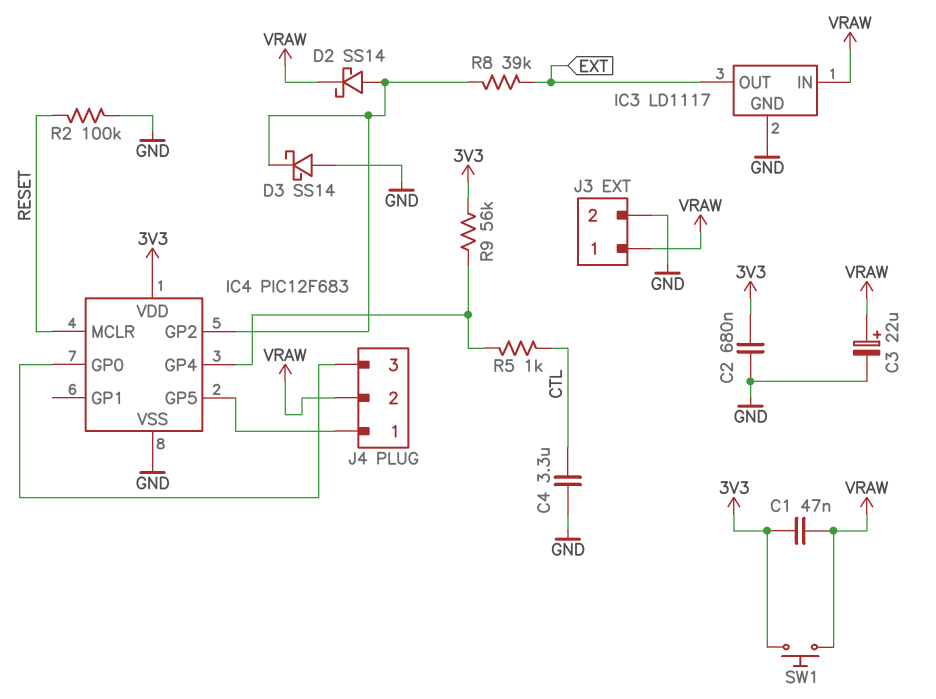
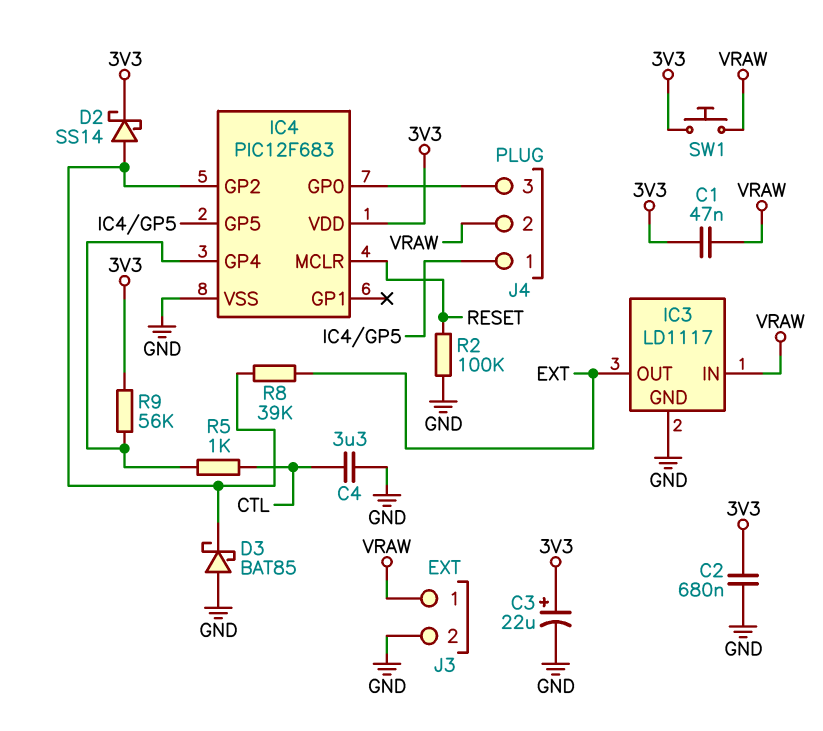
C3: 22uF (plus VRAW, minus GND) -> 22uF (plus 3V3, minus GND)
D2: schottky SS14 (A IC4/GP2, K VRAW) -> schottky SS14 (A IC4/GP2, K 3V3)
D3: schottky SS14 (A GND, K IC4/GP2) -> schottky BAT85 (A GND, K IC4/GP2)

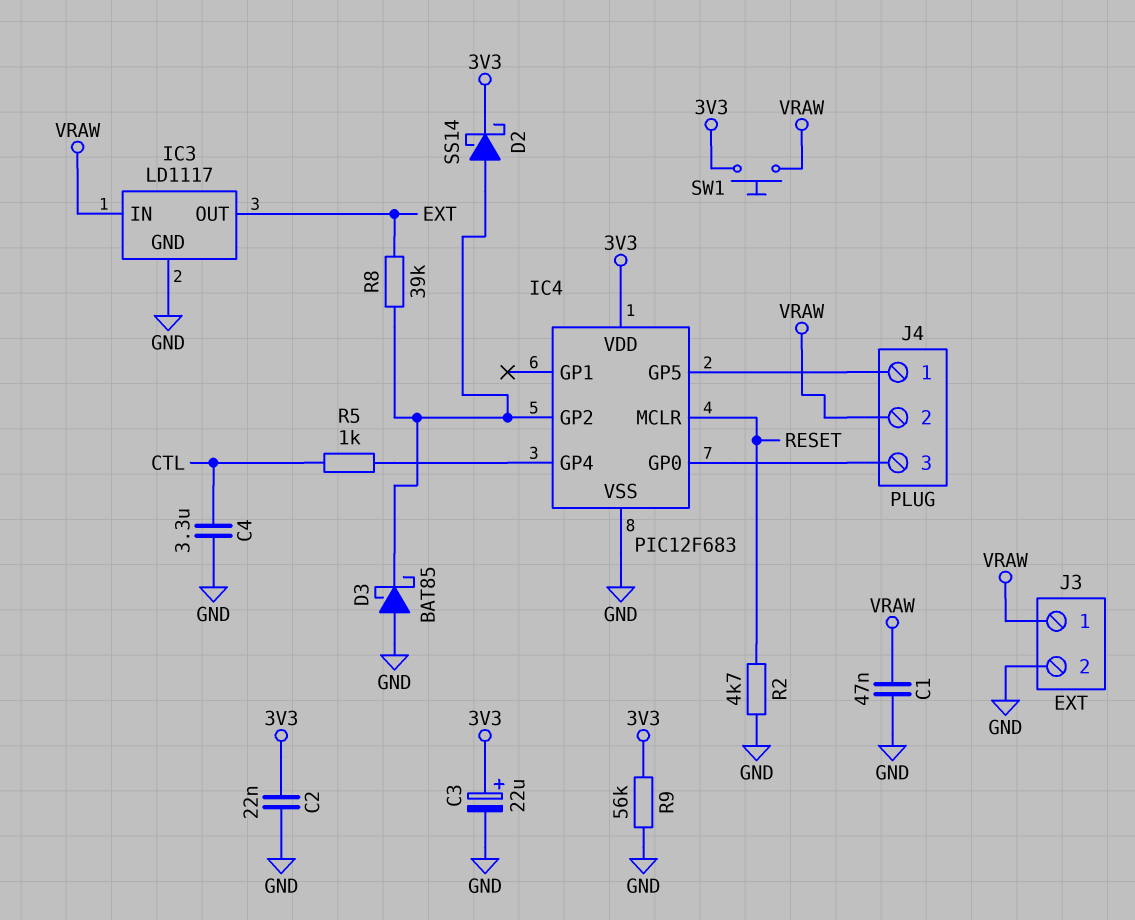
C1: 47nF (3V3, VRAW) -> 47nF (GND, VRAW)
C2: 680nF (3V3, GND) -> 22nF (3V3, GND)
R2: 100k (GND, RESET) -> 4.7k (GND, RESET)
R9: 56k (3V3, IC4/GP4) -> 56k (3V3, GND)

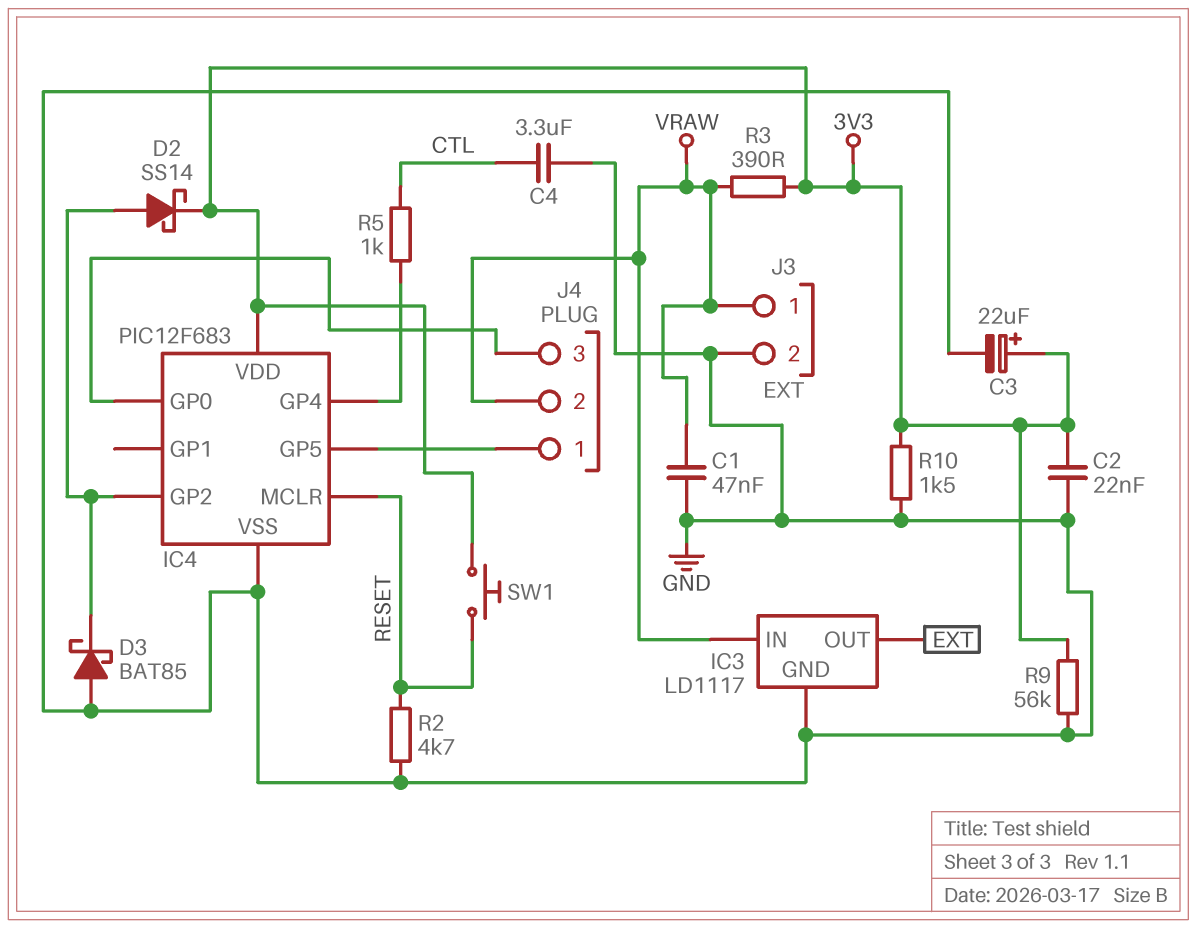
R3: none -> 390 (3V3, VRAW)
R8: 39k (EXT, IC4/GP2) -> none
R10: none -> 1.5k (3V3, GND)
SW1: button (3V3, VRAW) -> button (3V3, RESET)

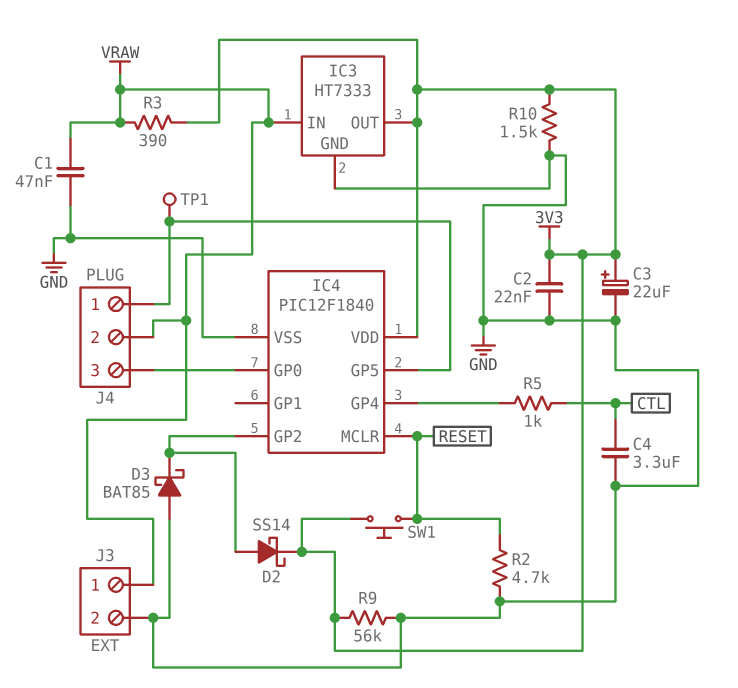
IC3: LD1117 -> HT7333
IC3 pin OUT: EXT -> 3V3
IC4: PIC12F683 -> PIC12F1840
TP1: none -> test point (IC4/GP5)

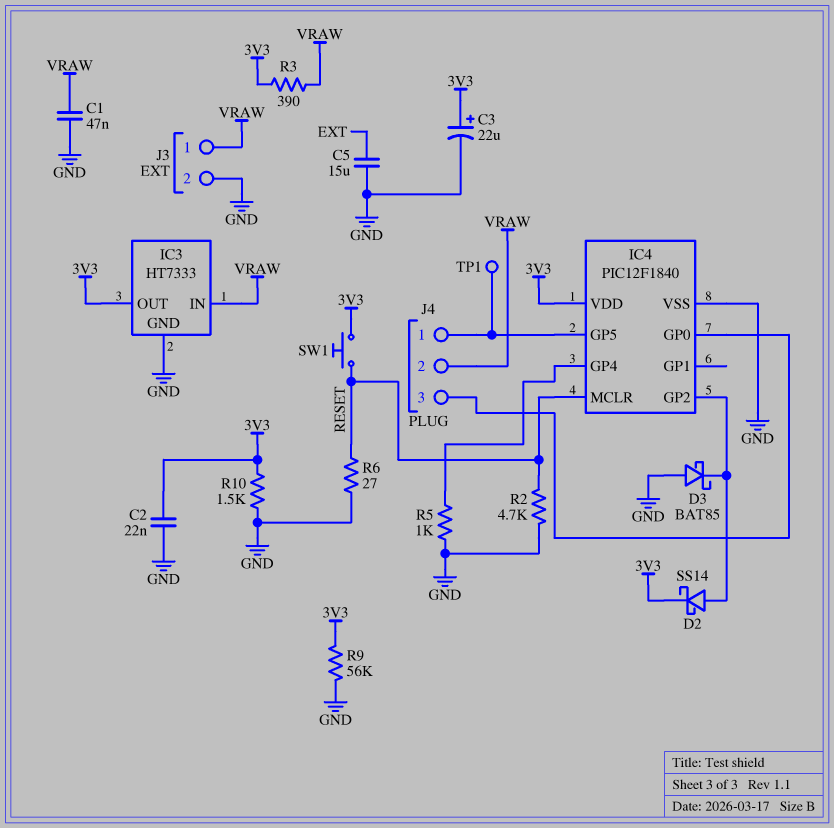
C4: 3.3uF (CTL, GND) -> none
C5: none -> 15uF (EXT, GND)
R5: 1k (CTL, IC4/GP4) -> 1k (GND, IC4/GP4)
R6: none -> 27 (GND, RESET)

